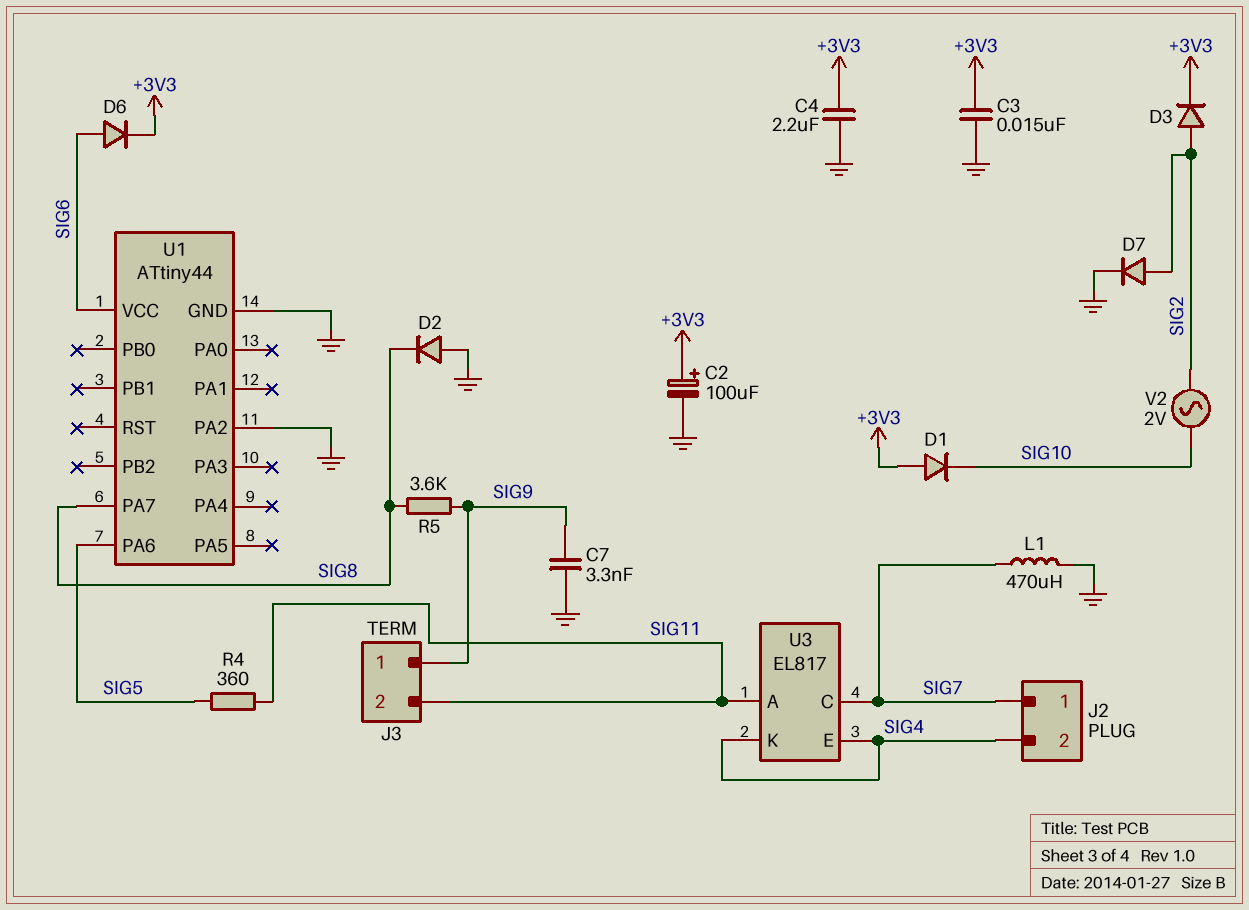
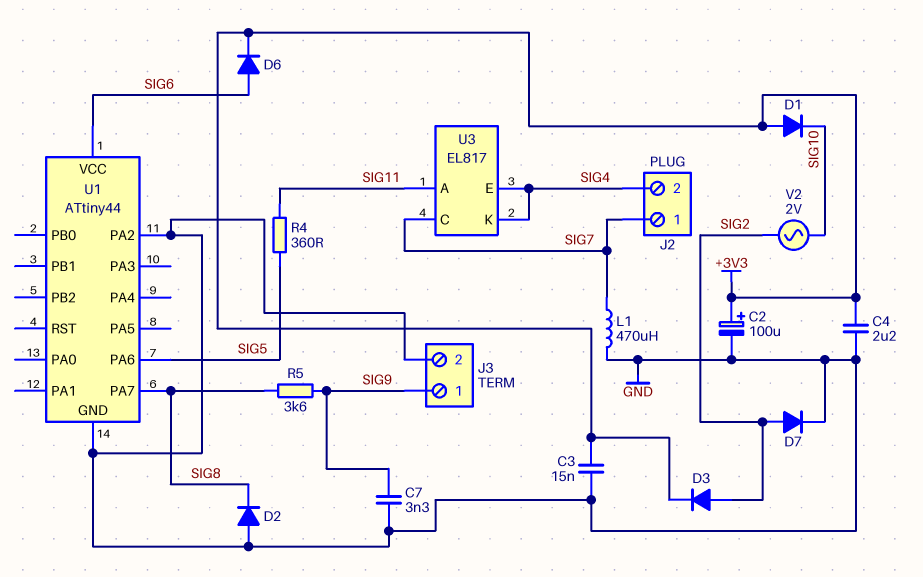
J3 pin 2: SIG11 -> GND

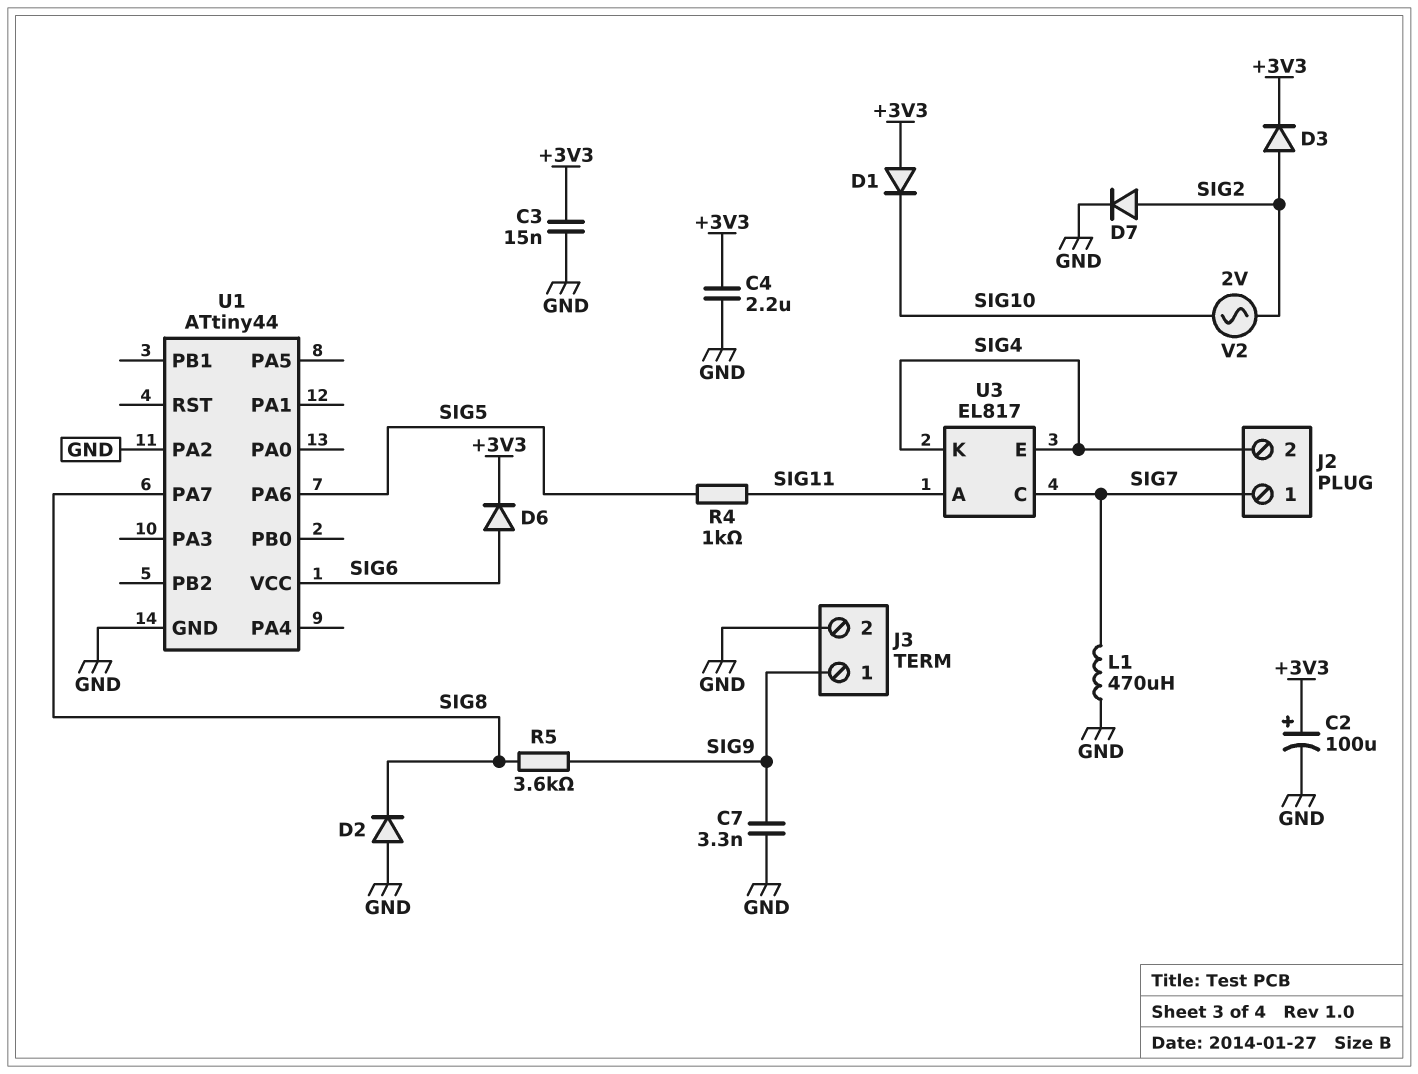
R4: 360 (SIG5, SIG11) -> 1k (SIG5, SIG11)

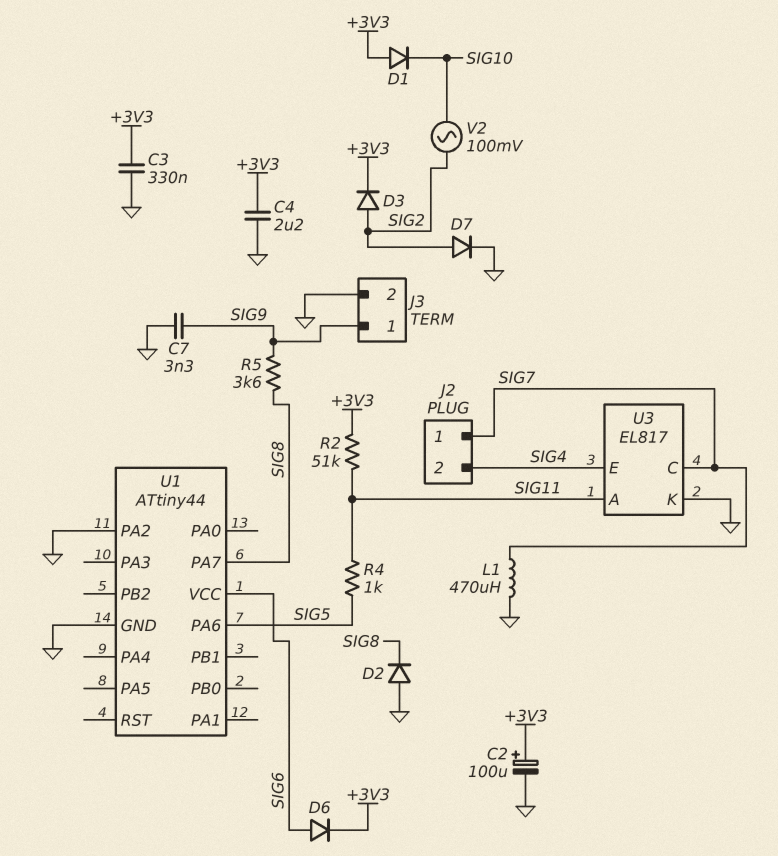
C3: 15nF (+3V3, GND) -> 330nF (+3V3, GND)
R2: none -> 51k (+3V3, SIG11)
U3 pin K: SIG4 -> GND
V2: AC 2V (SIG2, SIG10) -> AC 100mV (SIG2, SIG10)

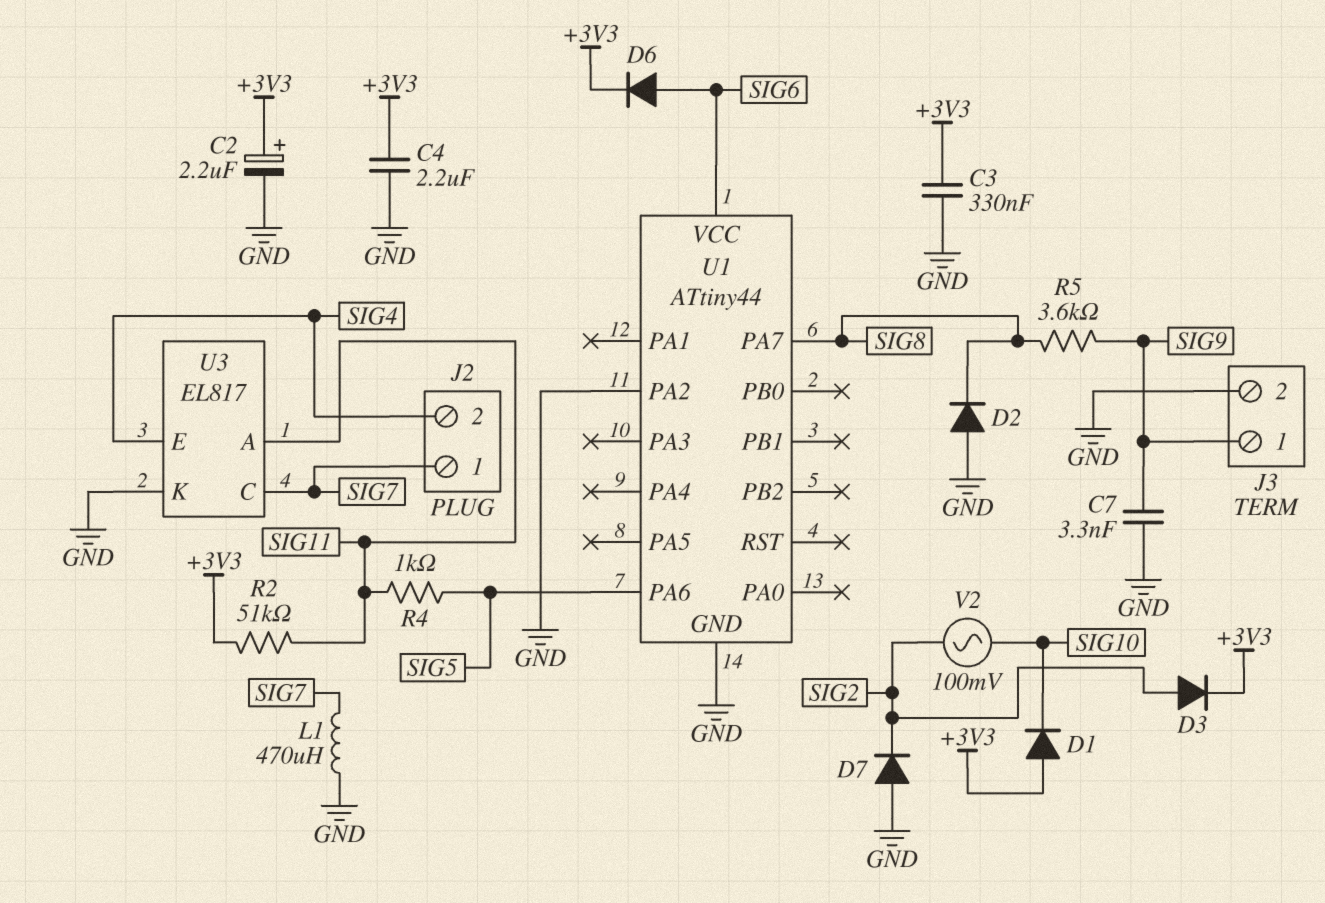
C2: 100uF (plus +3V3, minus GND) -> 2.2uF (plus +3V3, minus GND)
D7: diode (A SIG2, K GND) -> diode (A GND, K SIG2)

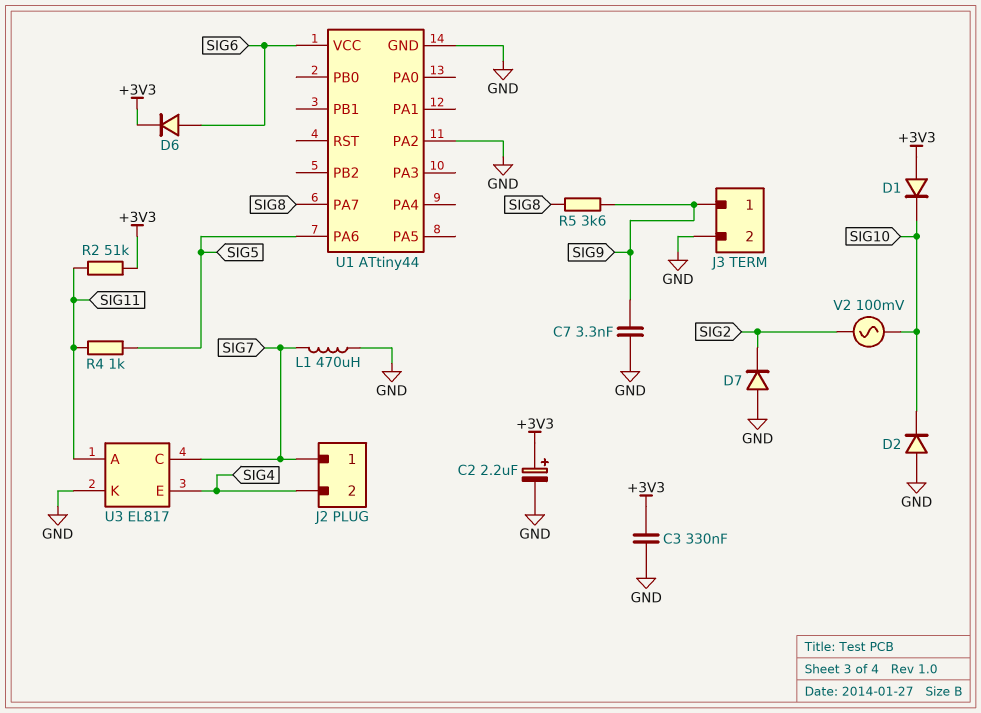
C4: 2.2uF (+3V3, GND) -> none
D2: diode (A GND, K SIG8) -> diode (A GND, K SIG10)
D3: diode (A SIG2, K +3V3) -> none

